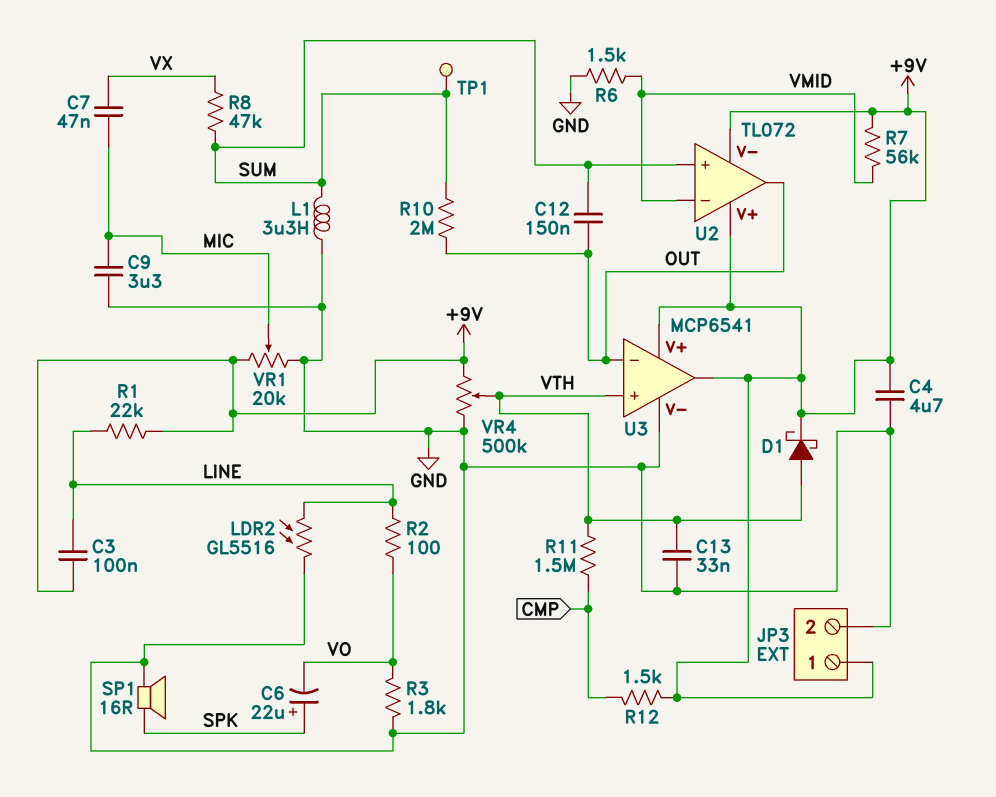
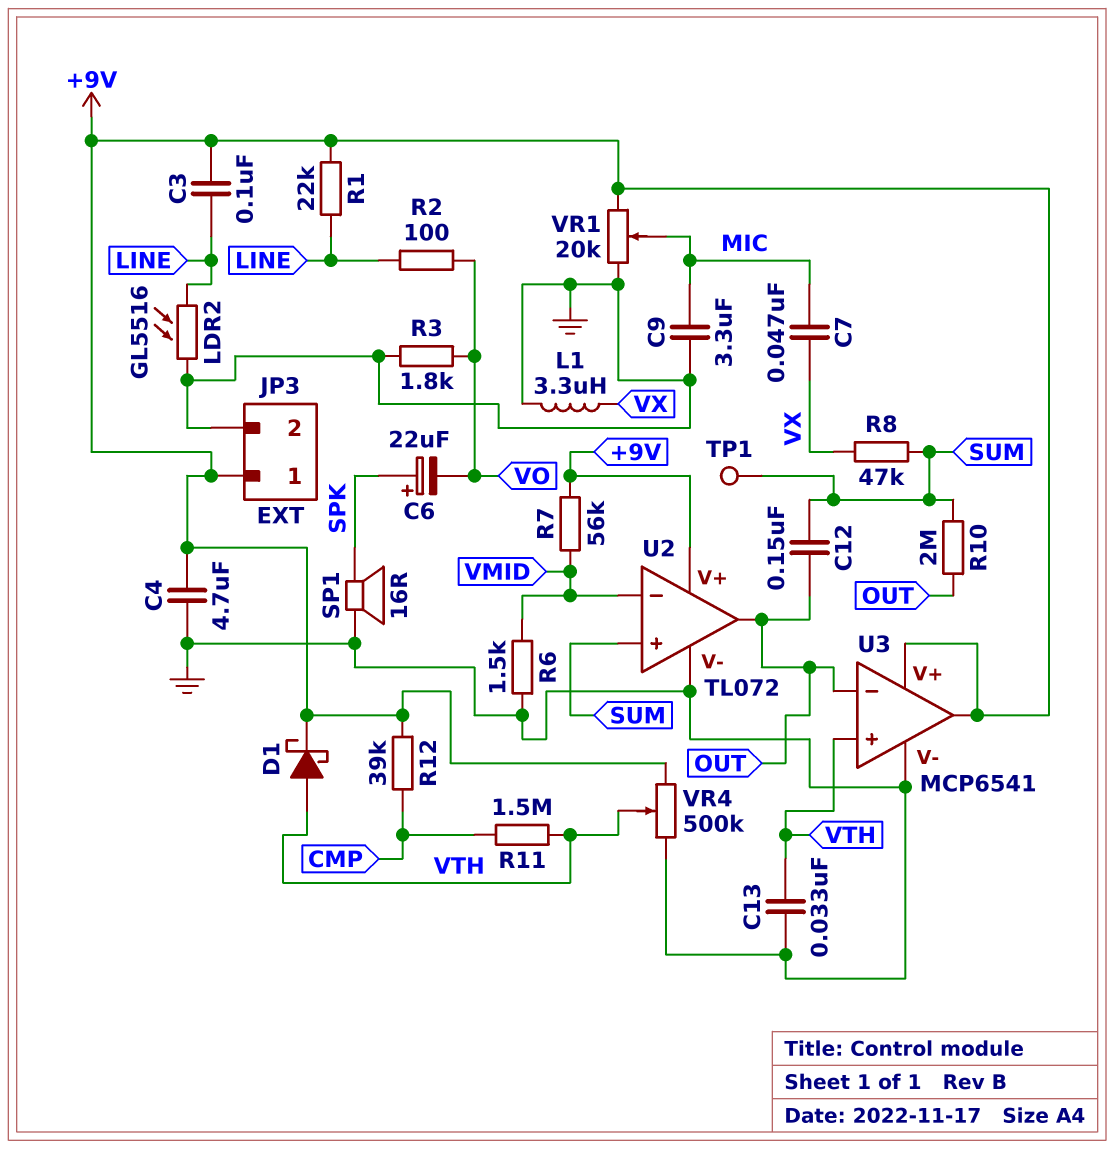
L1: 3.3uH (GND, SUM) -> 3.3uH (GND, VX)
R12: 1.5k (+9V, CMP) -> 39k (+9V, CMP)
U2 pin V-: +9V -> GND

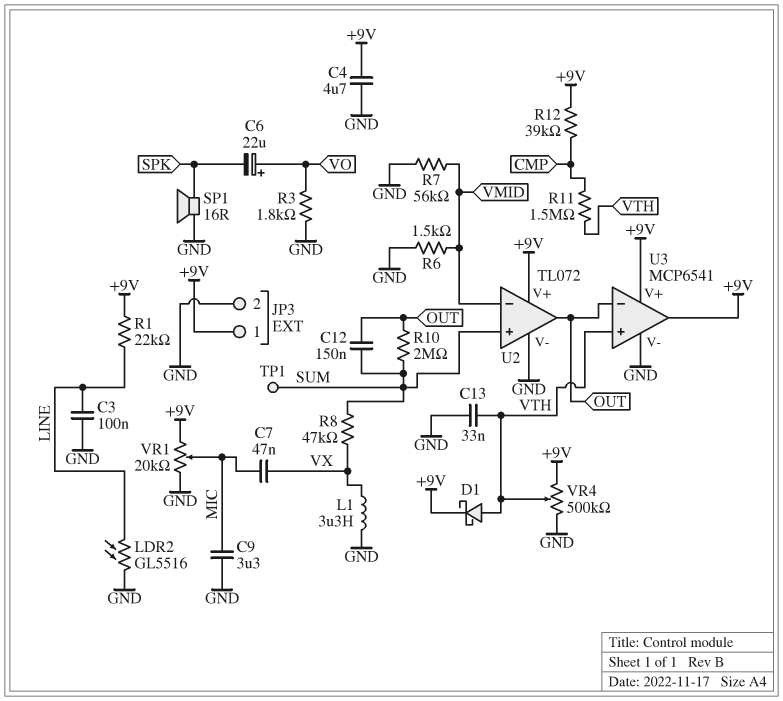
C3: 100nF (+9V, LINE) -> 100nF (GND, LINE)
C6: 22uF (plus SPK, minus VO) -> 22uF (plus VO, minus SPK)
R2: 100 (LINE, VO) -> none
R7: 56k (+9V, VMID) -> 56k (GND, VMID)

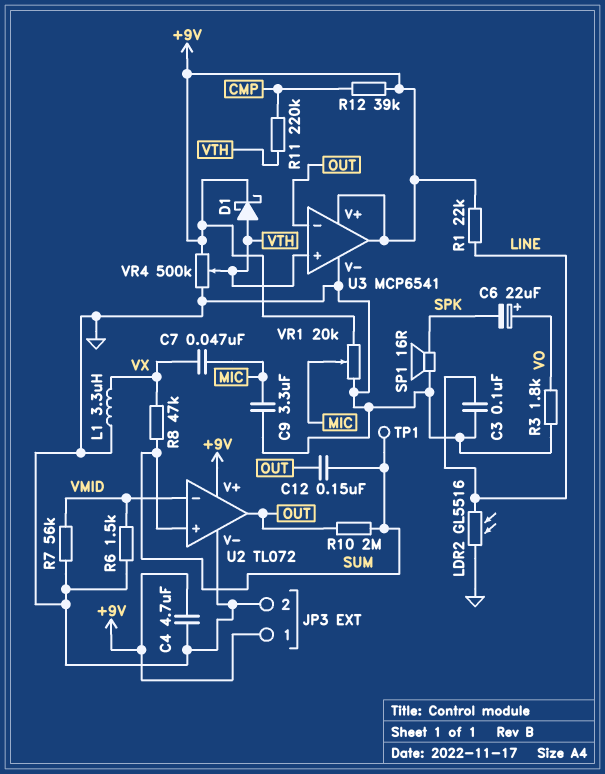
C13: 33nF (GND, VTH) -> none
R11: 1.5M (CMP, VTH) -> 220k (CMP, VTH)

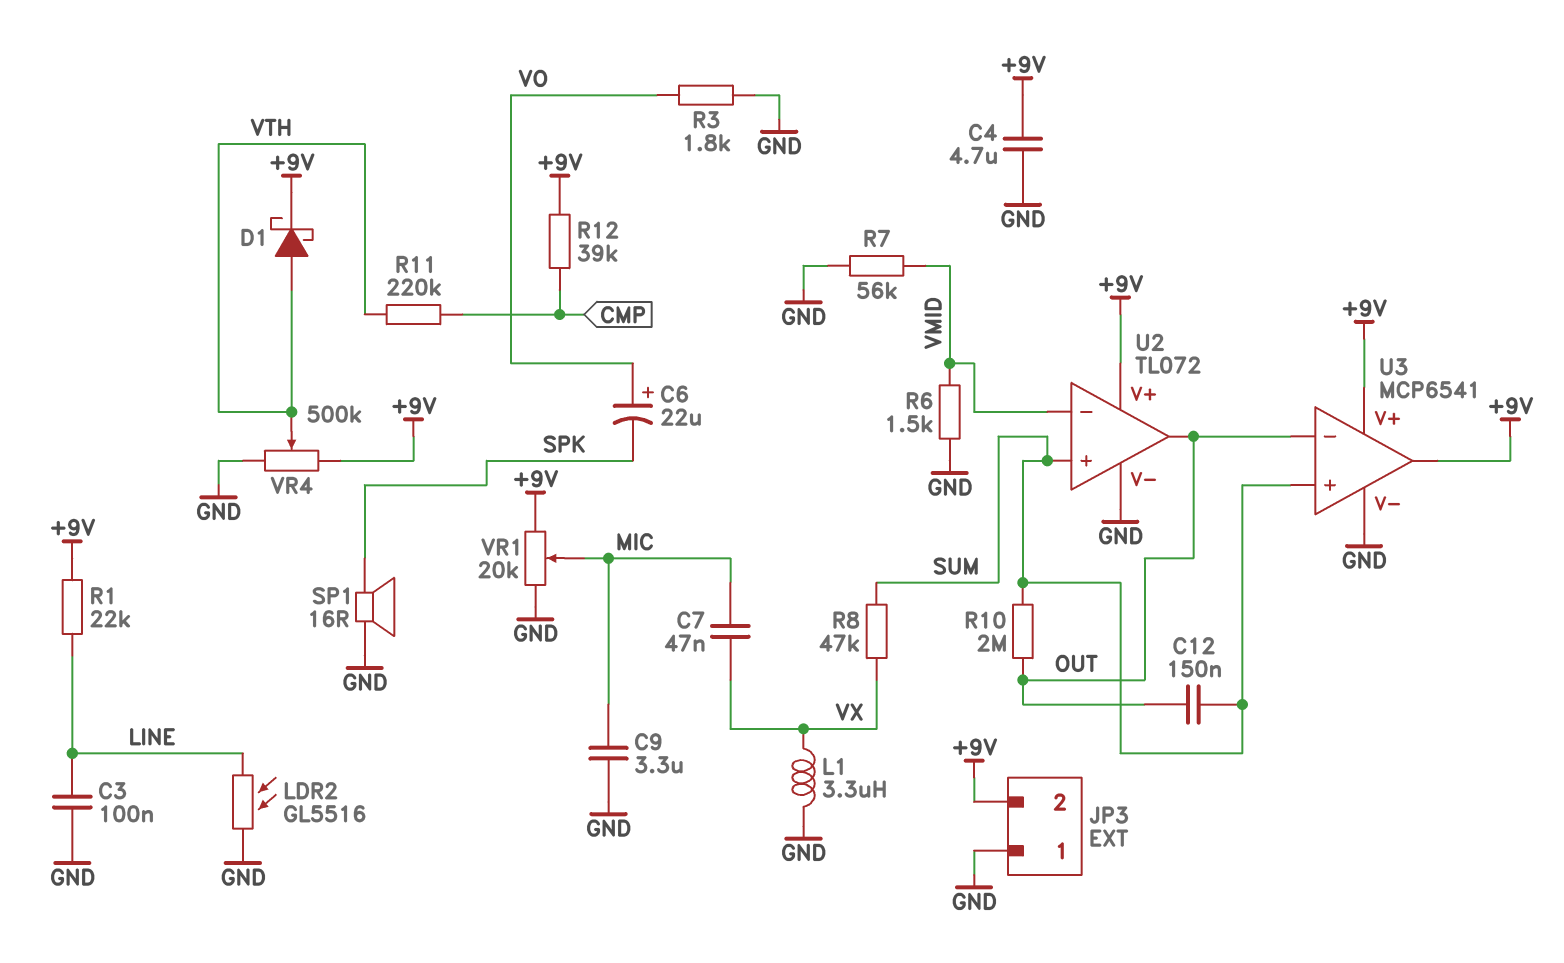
JP3 pin 1: +9V -> GND
JP3 pin 2: GND -> +9V
TP1: test point (SUM) -> none
U3 pin in+: VTH -> SUM

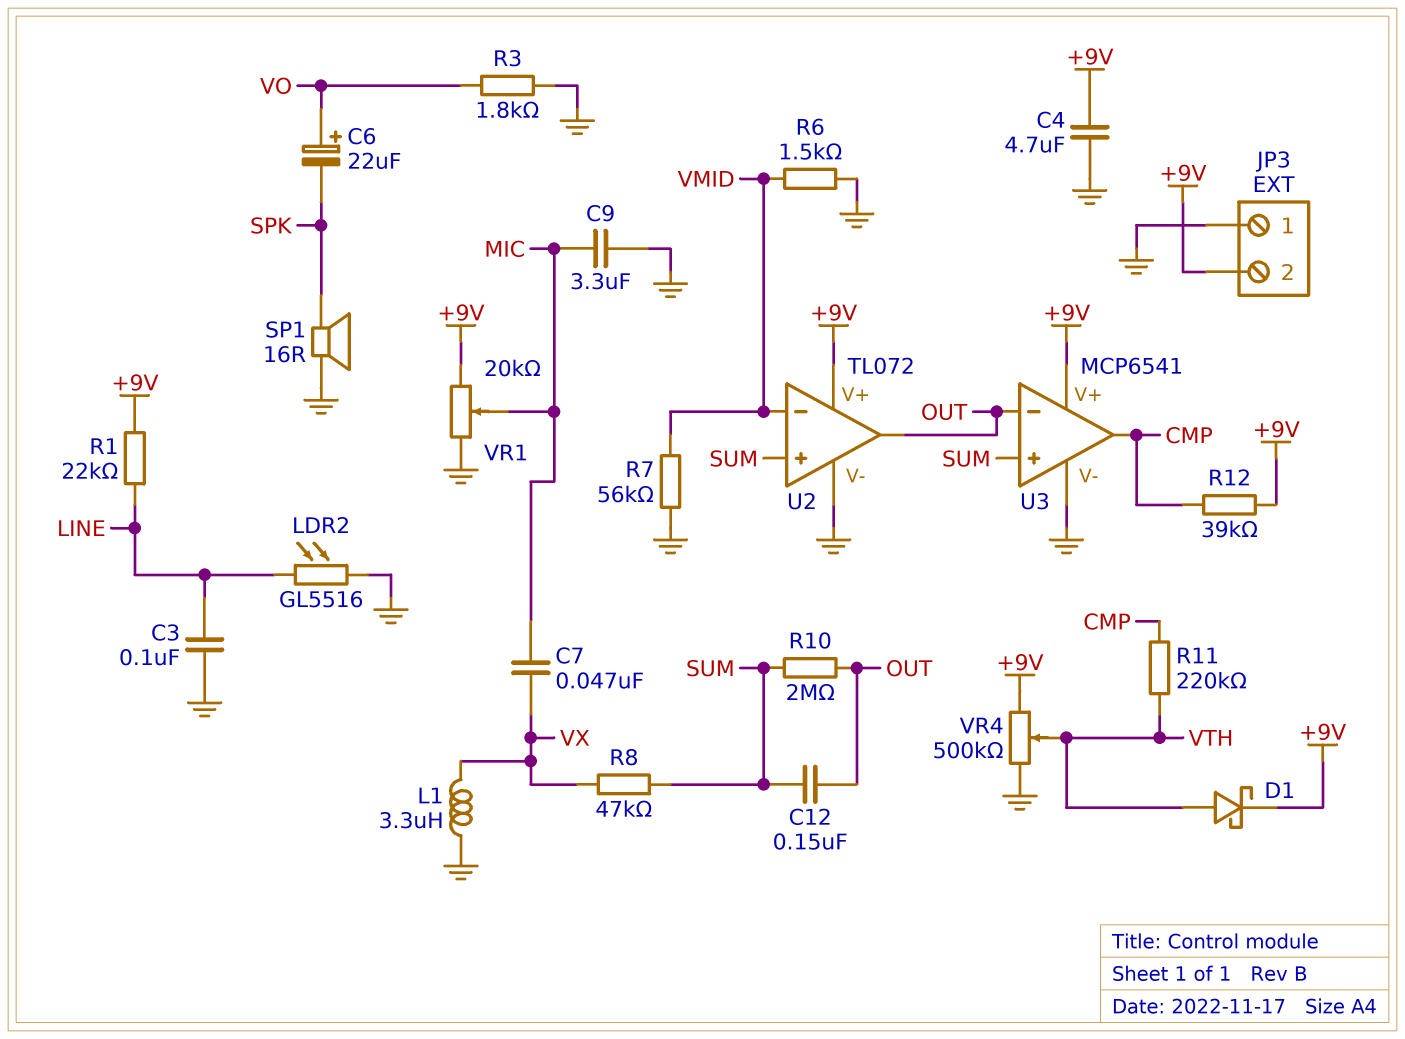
U3 pin out: +9V -> CMP

